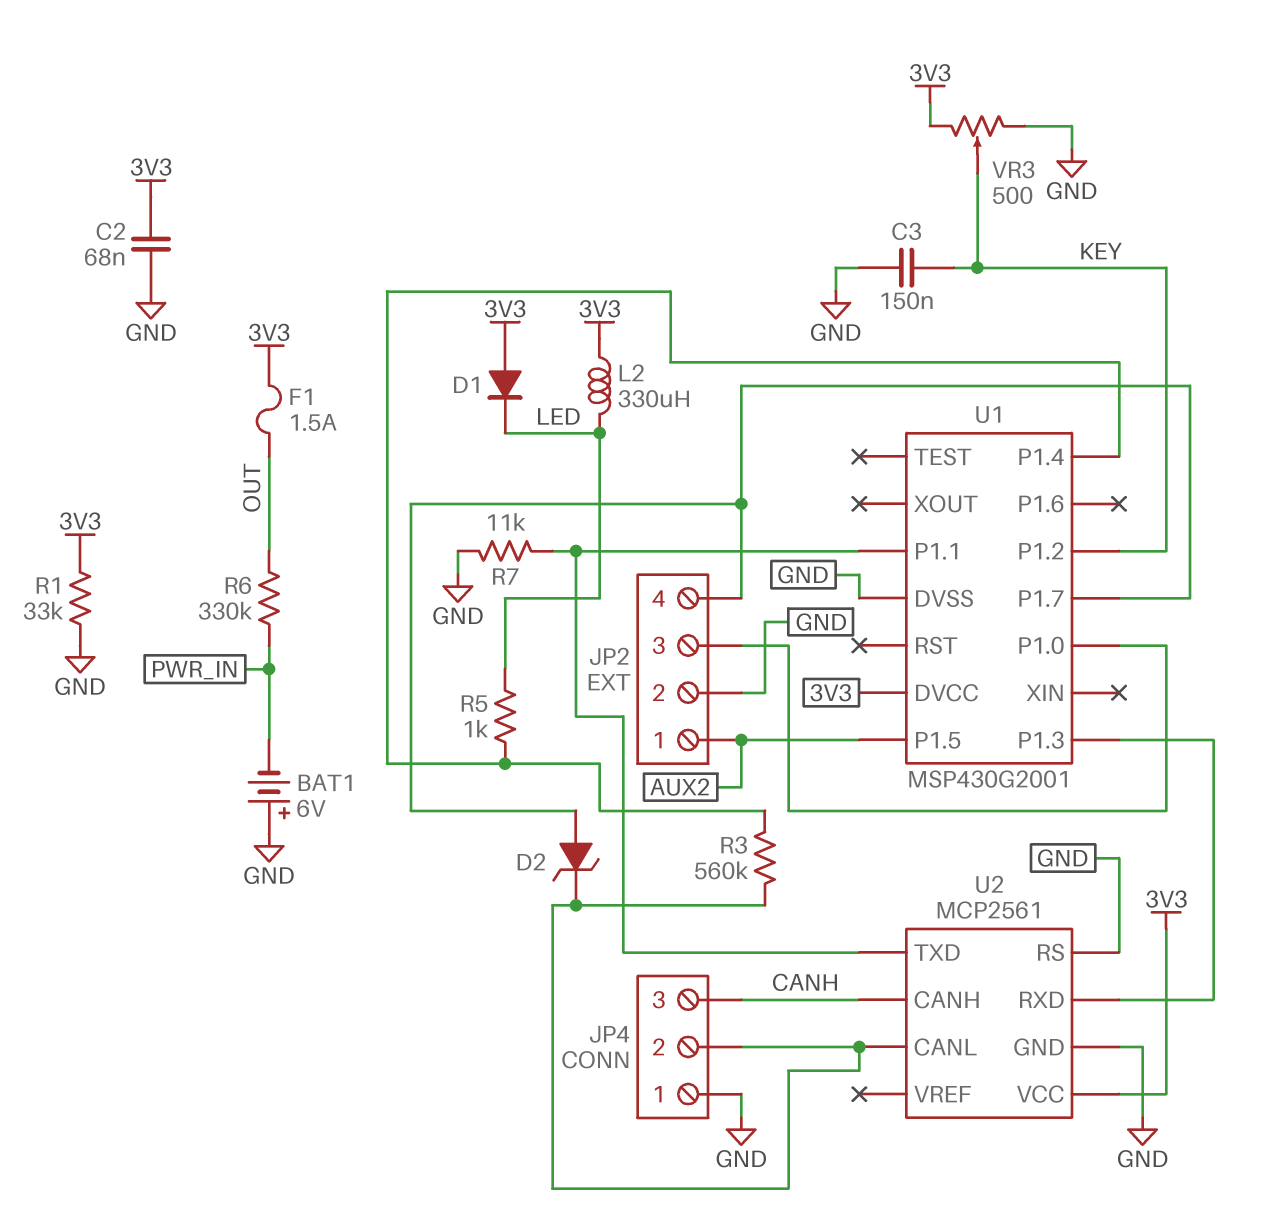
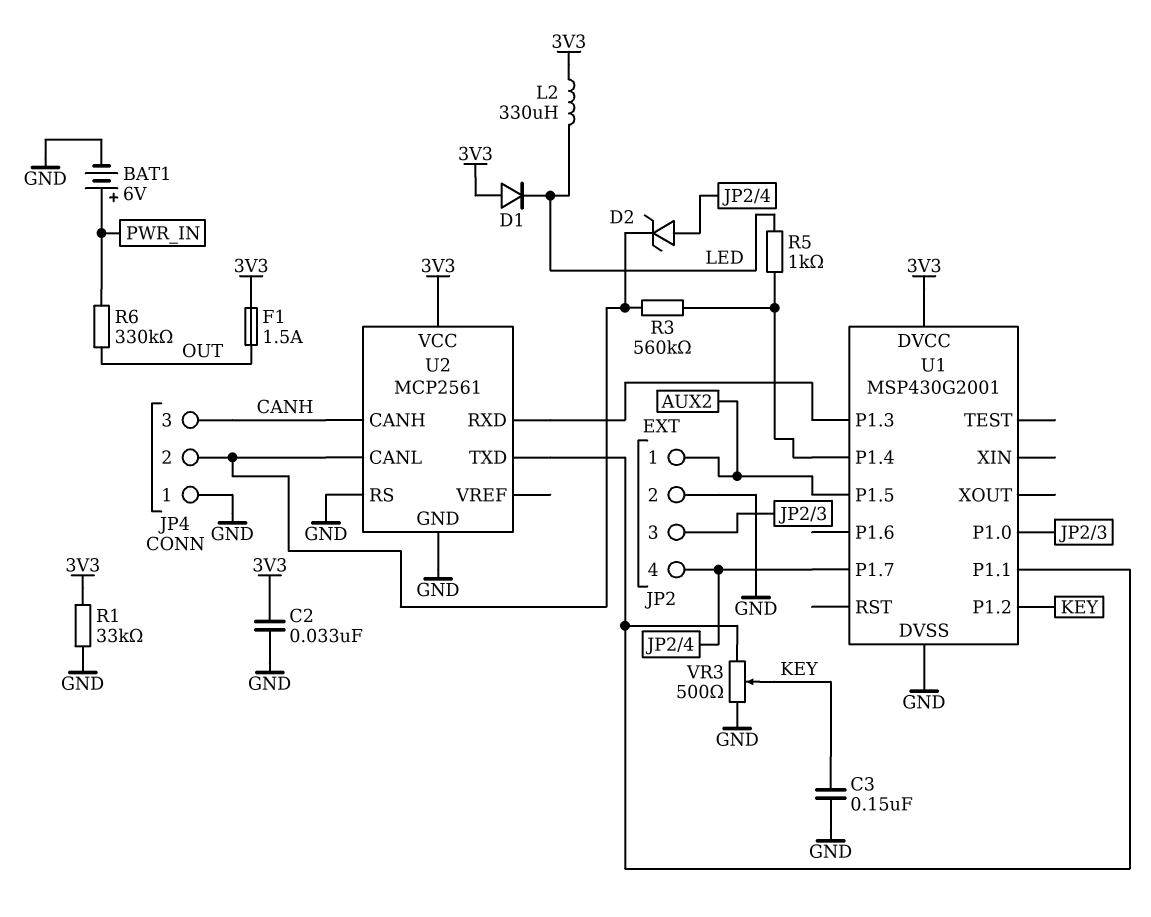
BAT1: 6V (plus GND, minus PWR_IN) -> 6V (plus PWR_IN, minus GND)
C2: 68nF (3V3, GND) -> 33nF (3V3, GND)
R7: 11k (GND, U1/P1.1) -> none
VR3: 500 (3V3, GND, wiper KEY) -> 500 (GND, U1/P1.1, wiper KEY)

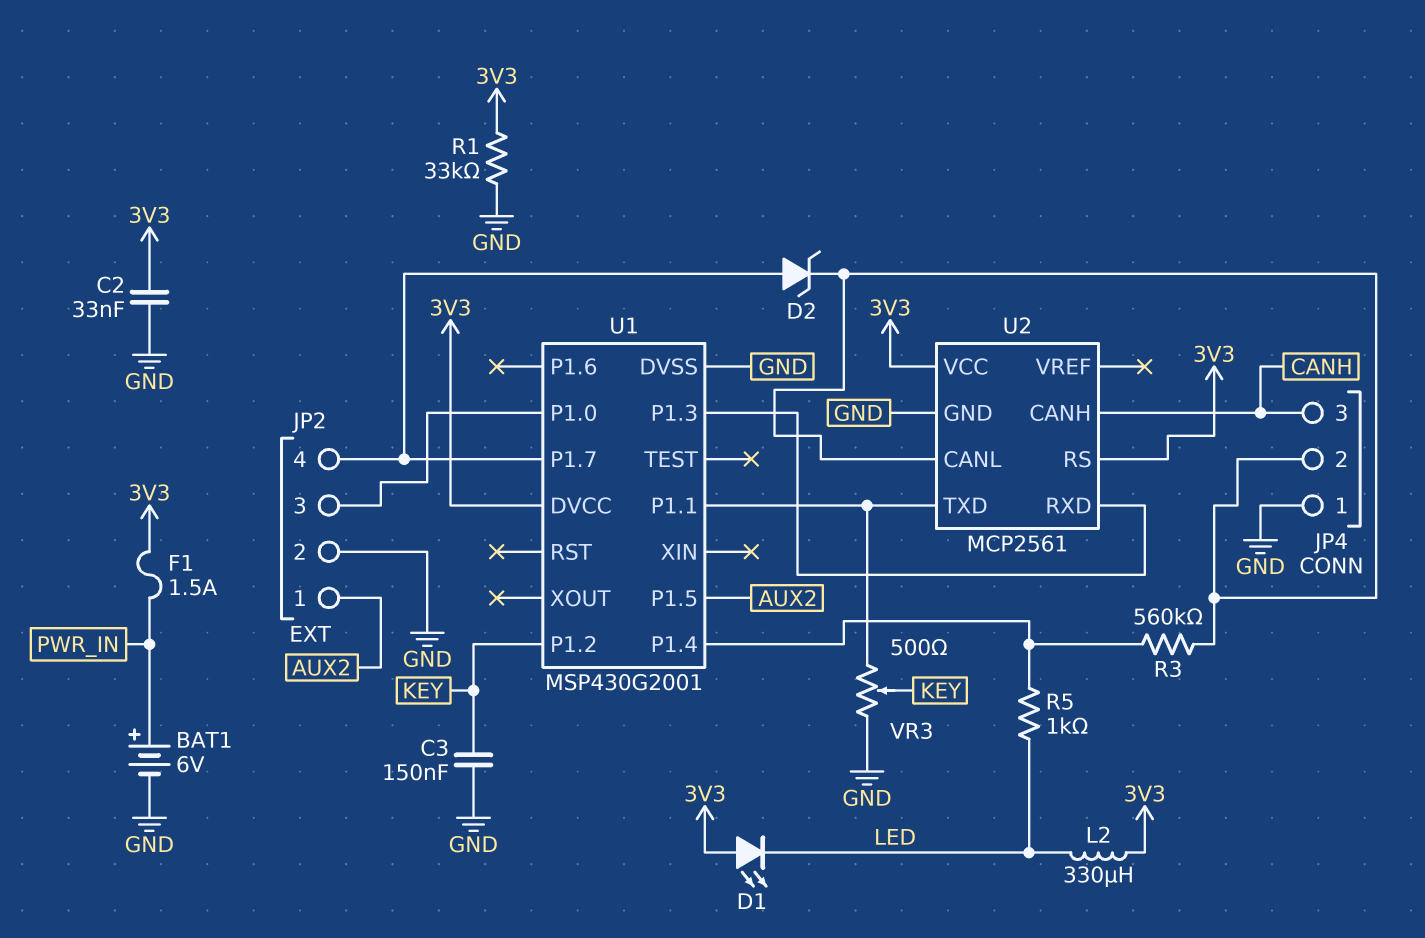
D1: diode (A 3V3, K LED) -> LED (A 3V3, K LED)
F1: 1.5A (3V3, OUT) -> 1.5A (3V3, PWR_IN)
R6: 330k (OUT, PWR_IN) -> none
U2 pin RS: GND -> 3V3

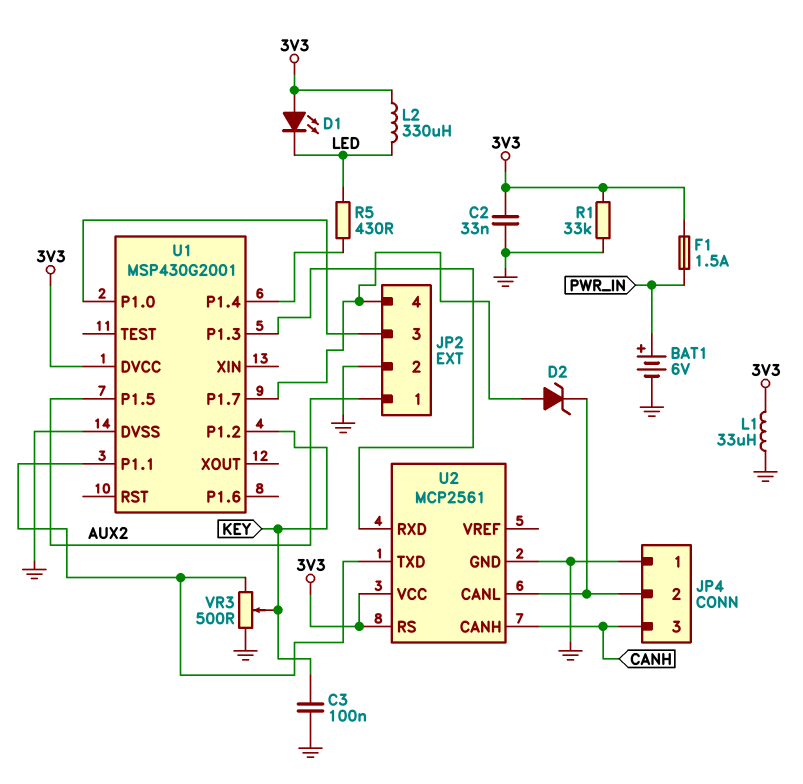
C3: 150nF (GND, KEY) -> 100nF (GND, KEY)
L1: none -> 33uH (3V3, GND)
R3: 560k (JP4/2, U1/P1.4) -> none
R5: 1k (LED, U1/P1.4) -> 430 (LED, U1/P1.4)

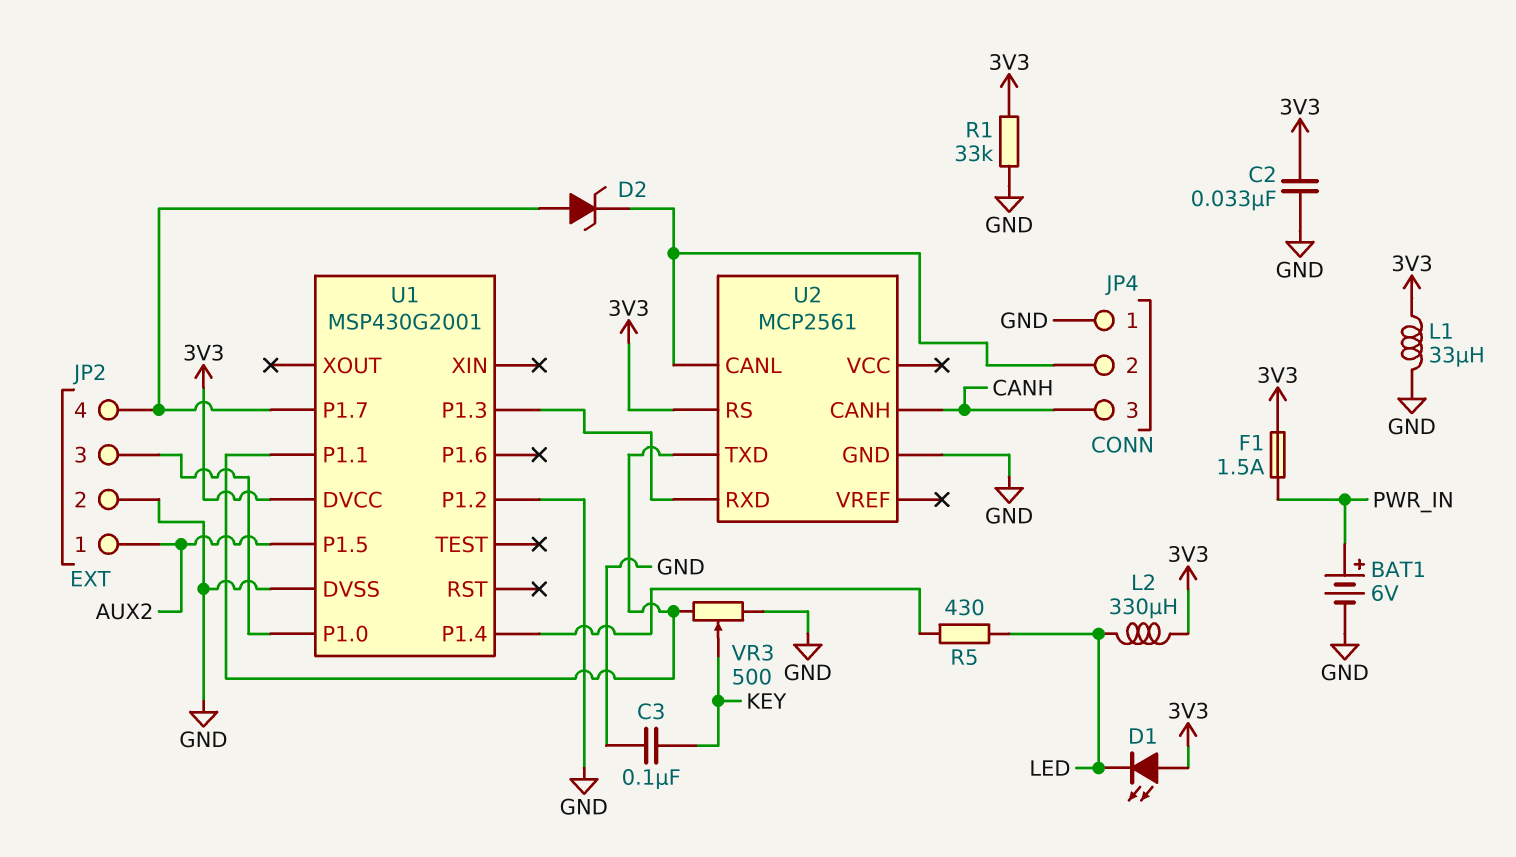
U1 pin P1.2: KEY -> GND
U2 pin VCC: 3V3 -> none

